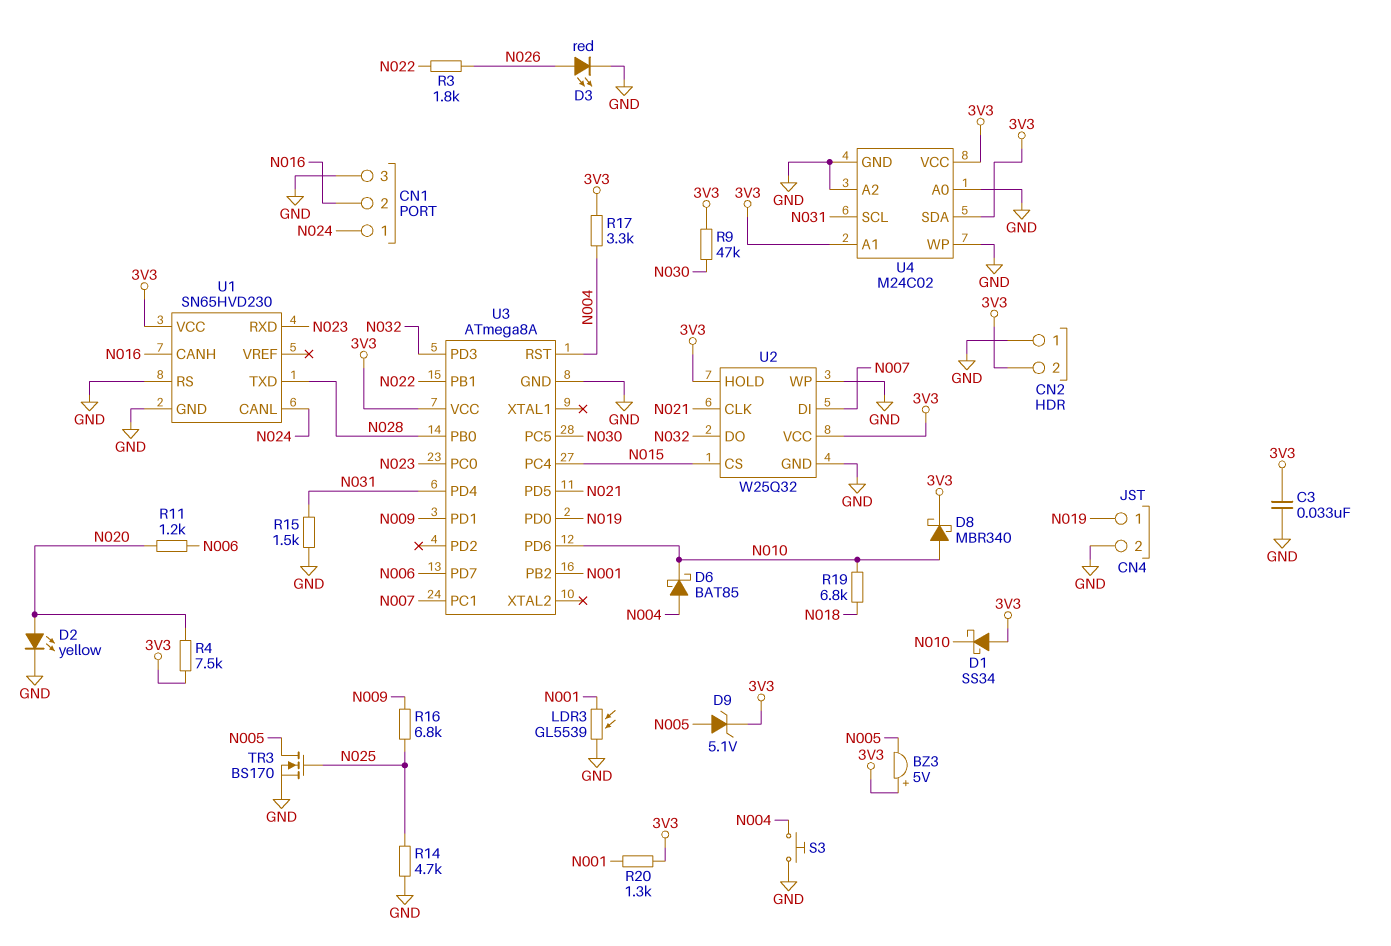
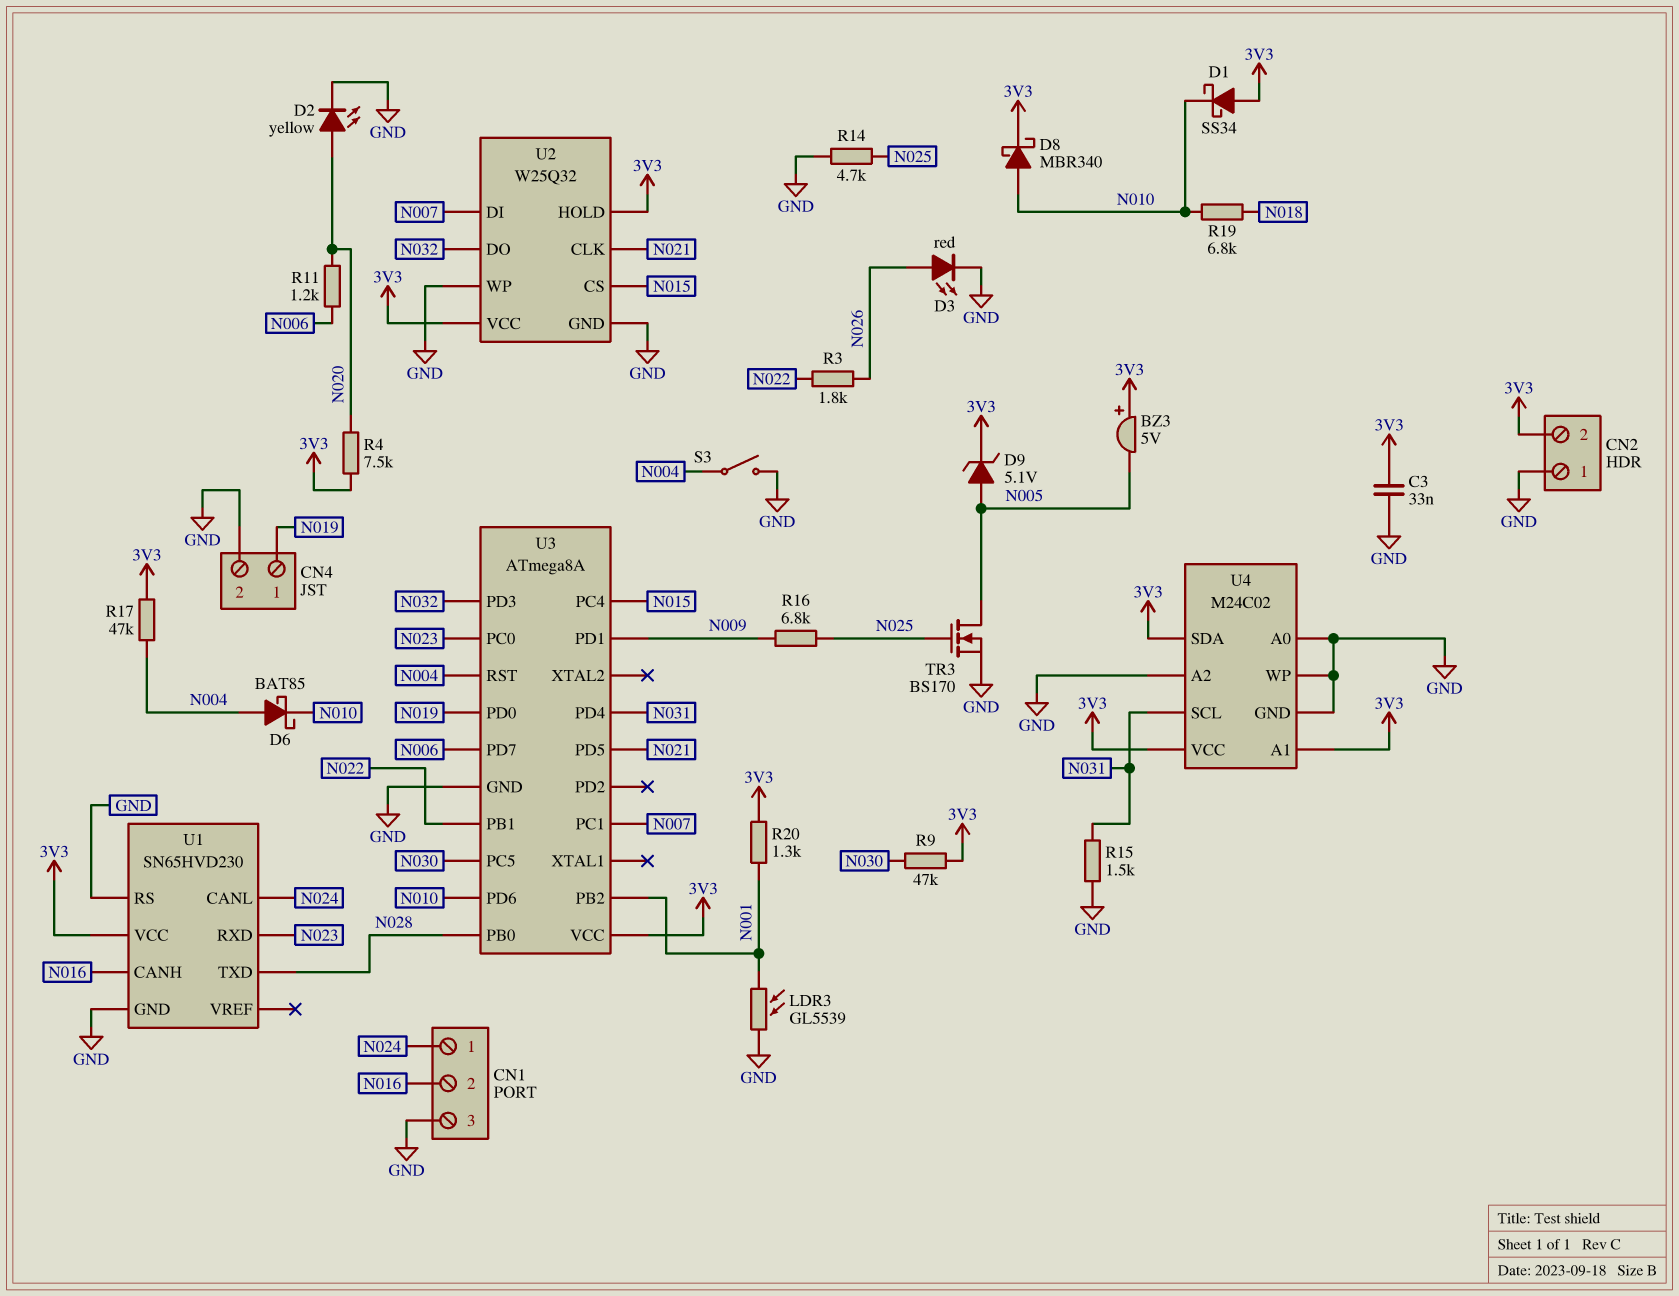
R17: 3.3k (3V3, N004) -> 47k (3V3, N004)
S3: button (GND, N004) -> switch (GND, N004)

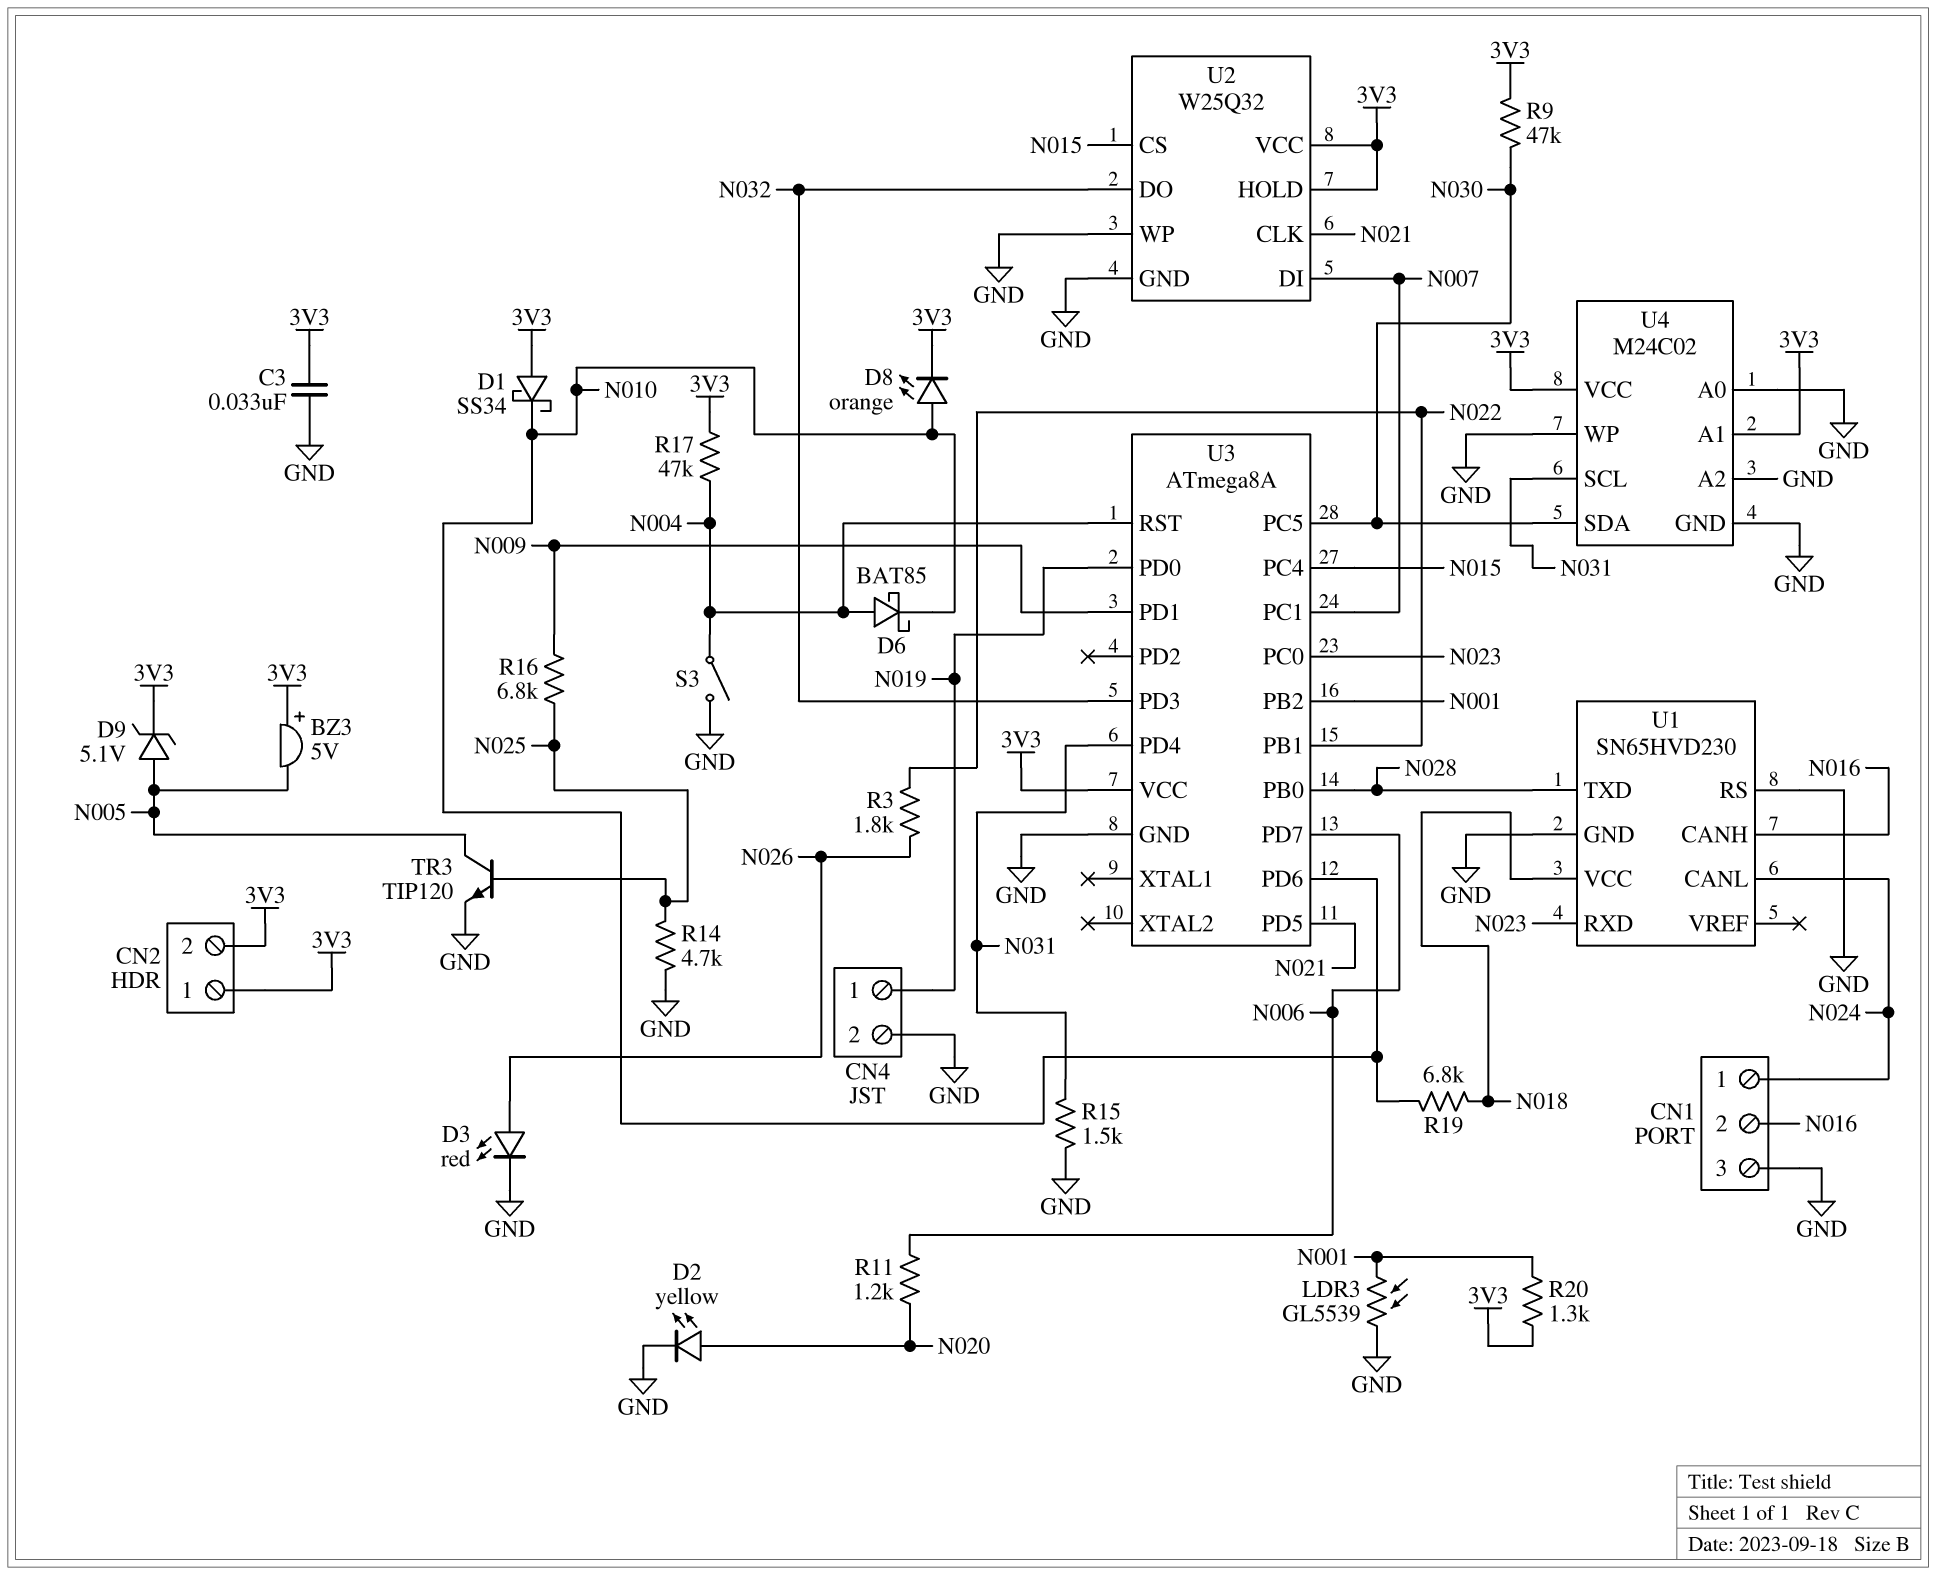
CN2 pin 1: GND -> 3V3
D8: schottky MBR340 (A N010, K 3V3) -> LED orange (A N010, K 3V3)
R4: 7.5k (3V3, N020) -> none
TR3: NMOS BS170 (G N025, D N005, S GND) -> NPN TIP120 (B N025, C N005, E GND)
U1 pin VCC: 3V3 -> N018
U4 pin SDA: 3V3 -> N030

